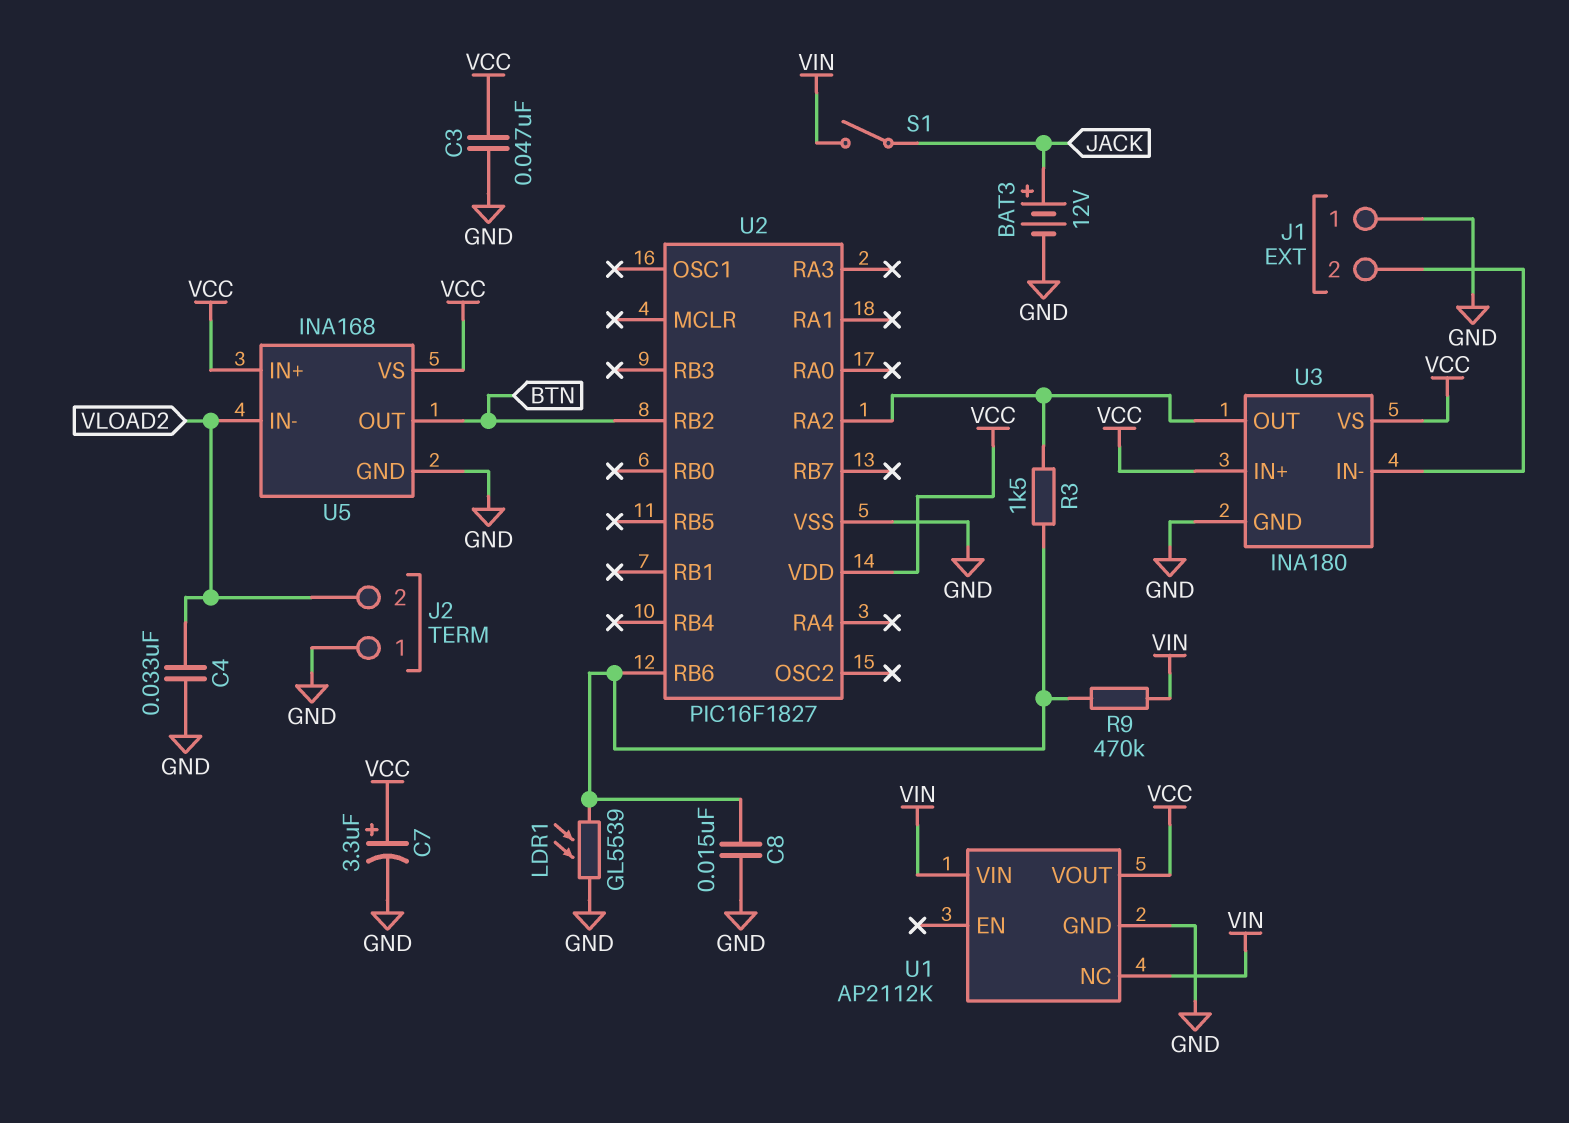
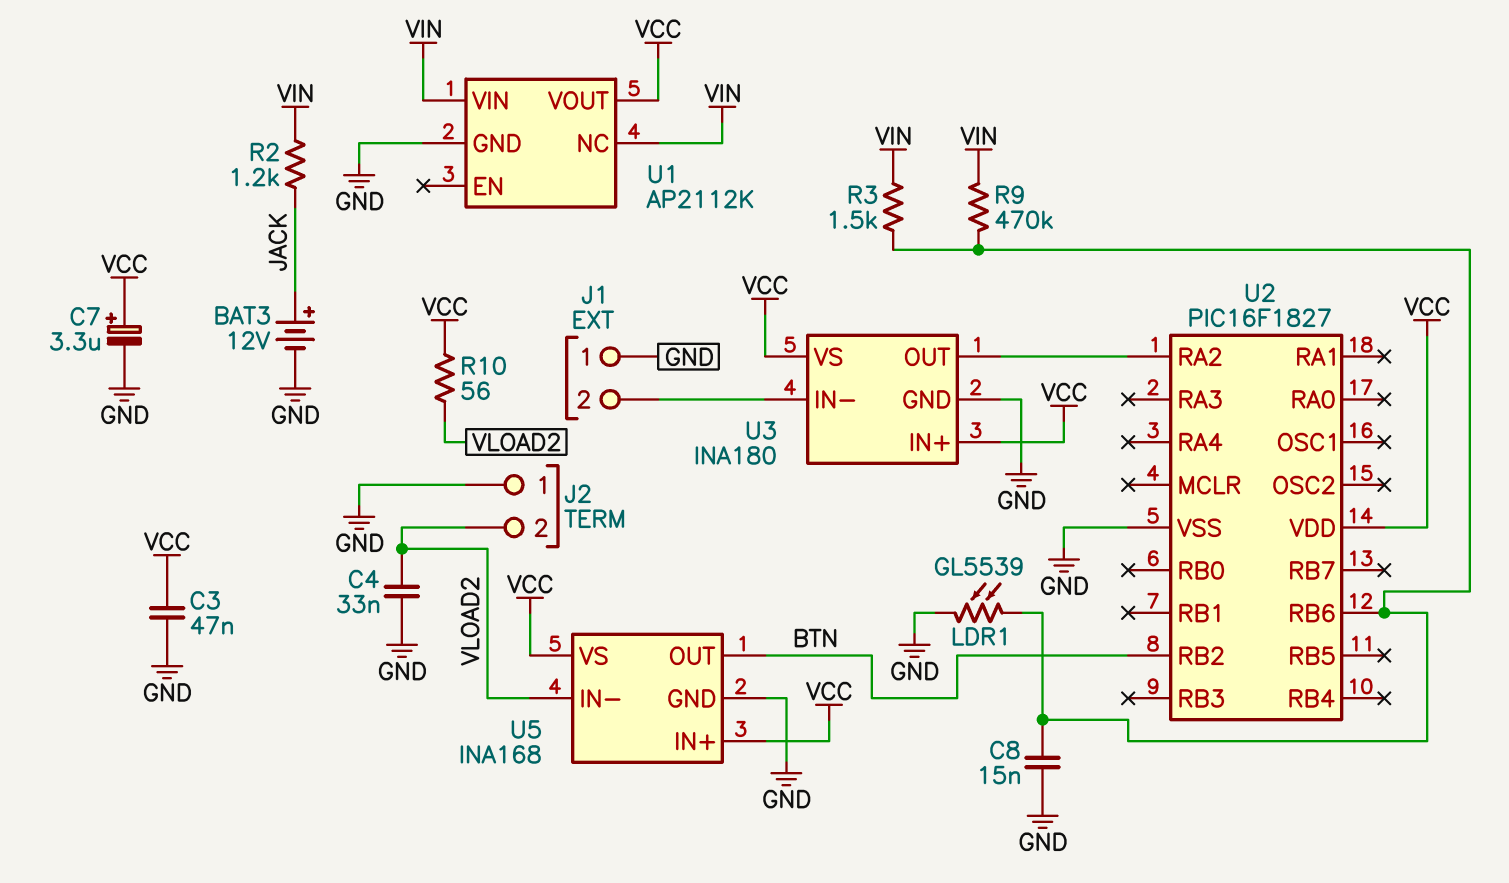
R2: none -> 1.2k (JACK, VIN)
R3: 1.5k (U2/RA2, U2/RB6) -> 1.5k (U2/RB6, VIN)
R10: none -> 56 (VCC, VLOAD2)
S1: switch (JACK, VIN) -> none

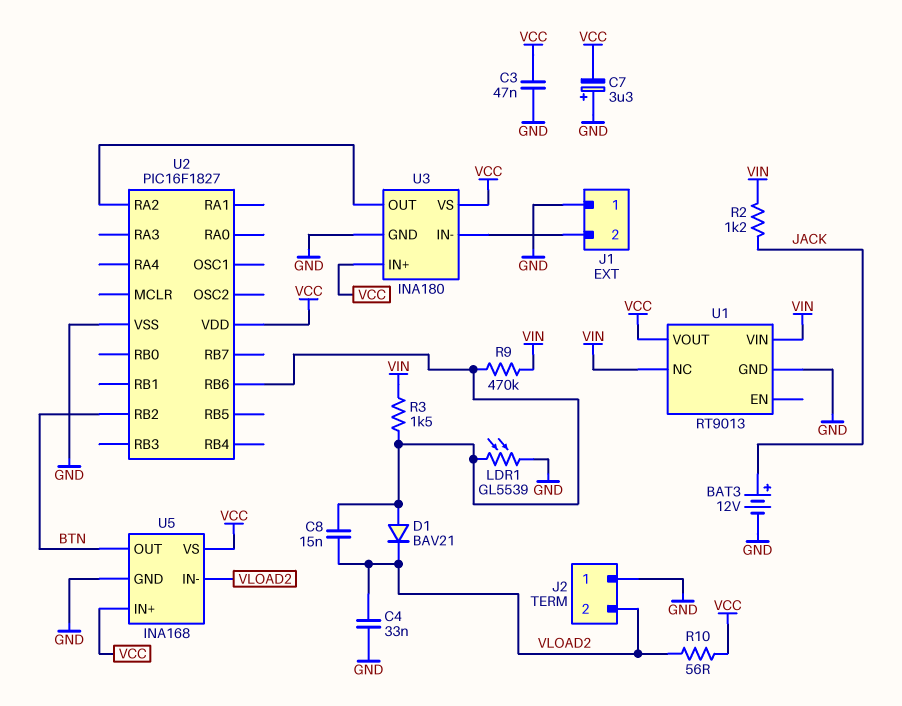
C7: 3.3uF (plus VCC, minus GND) -> 3.3uF (plus GND, minus VCC)
C8: 15nF (GND, U2/RB6) -> 15nF (U2/RB6, VLOAD2)
D1: none -> diode BAV21 (A U2/RB6, K VLOAD2)
U1: AP2112K -> RT9013

